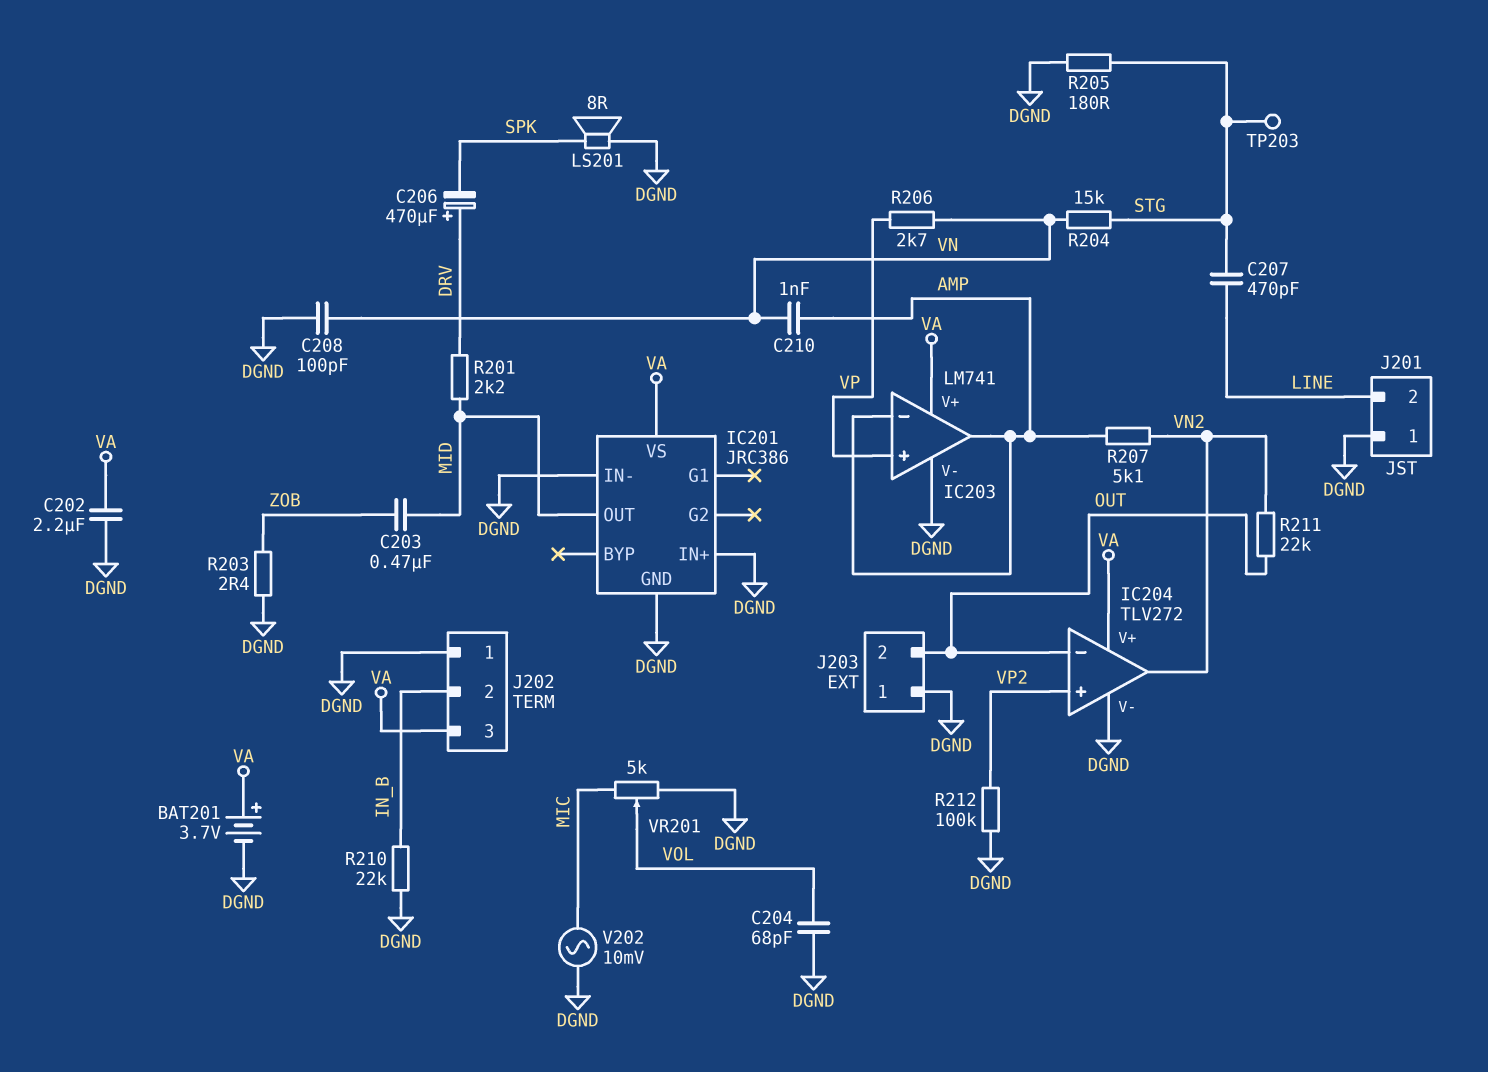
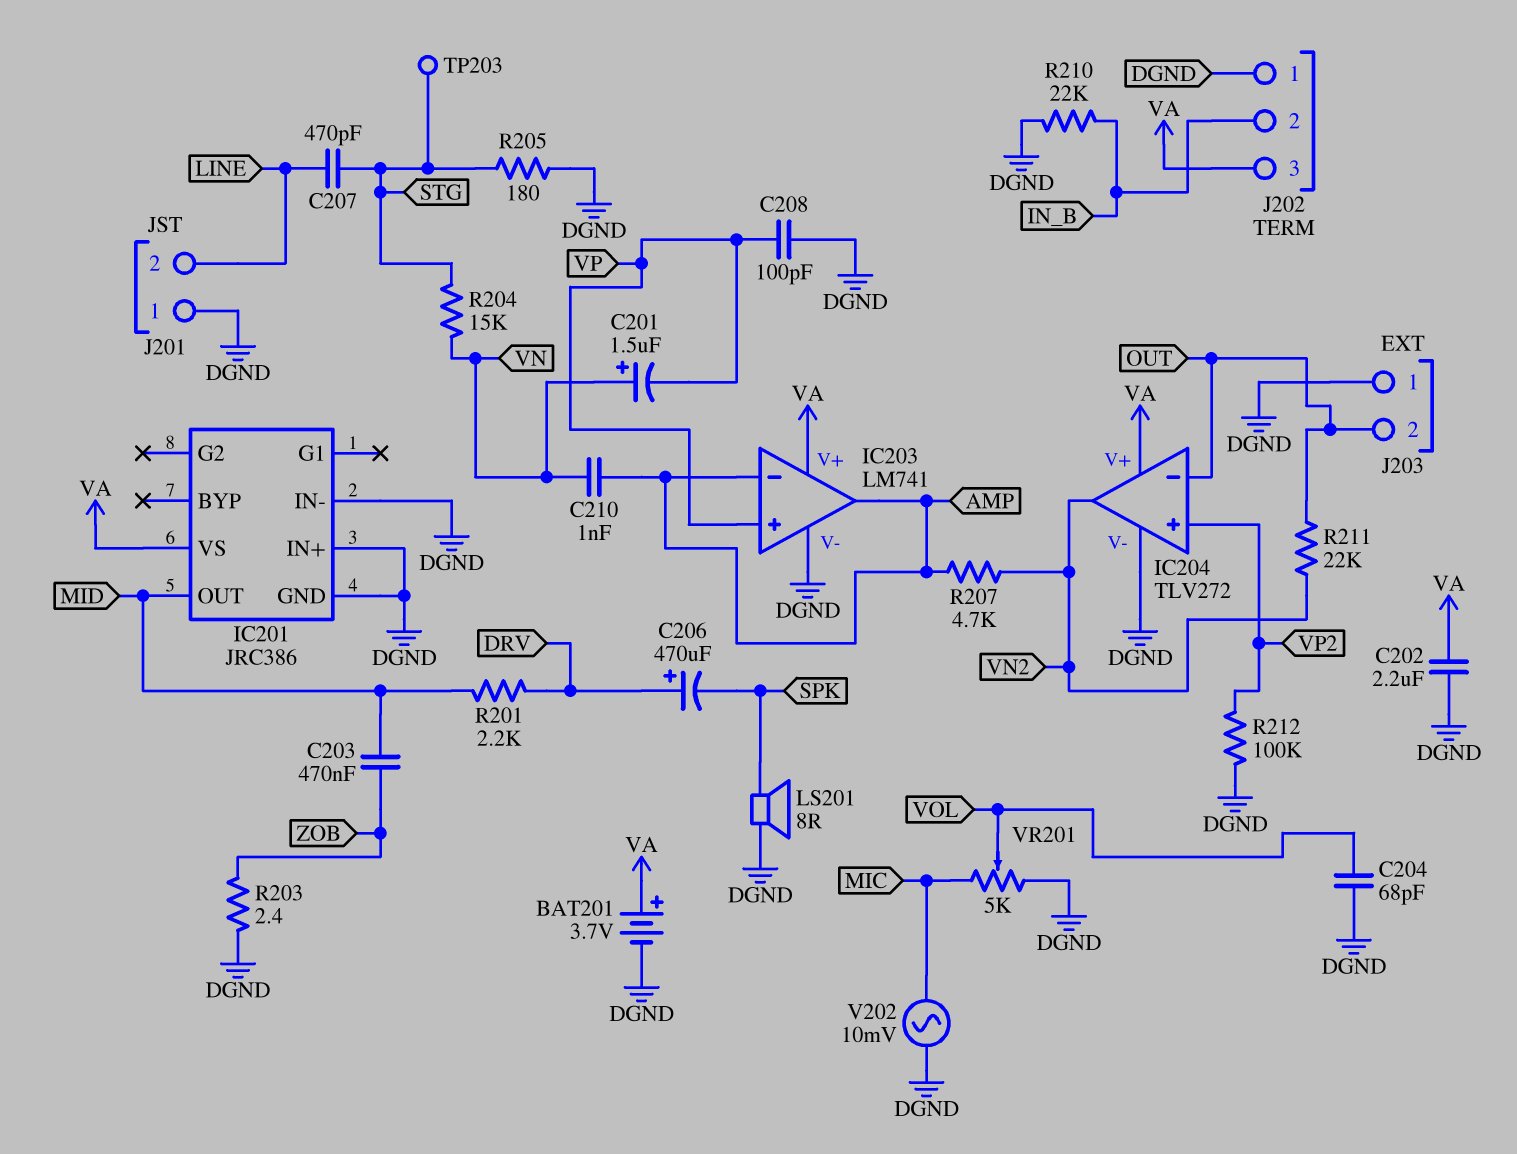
C201: none -> 1.5uF (plus VN, minus VP)
C208: 100pF (DGND, VN) -> 100pF (DGND, VP)
R206: 2.7k (VN, VP) -> none
R207: 5.1k (AMP, VN2) -> 4.7k (AMP, VN2)

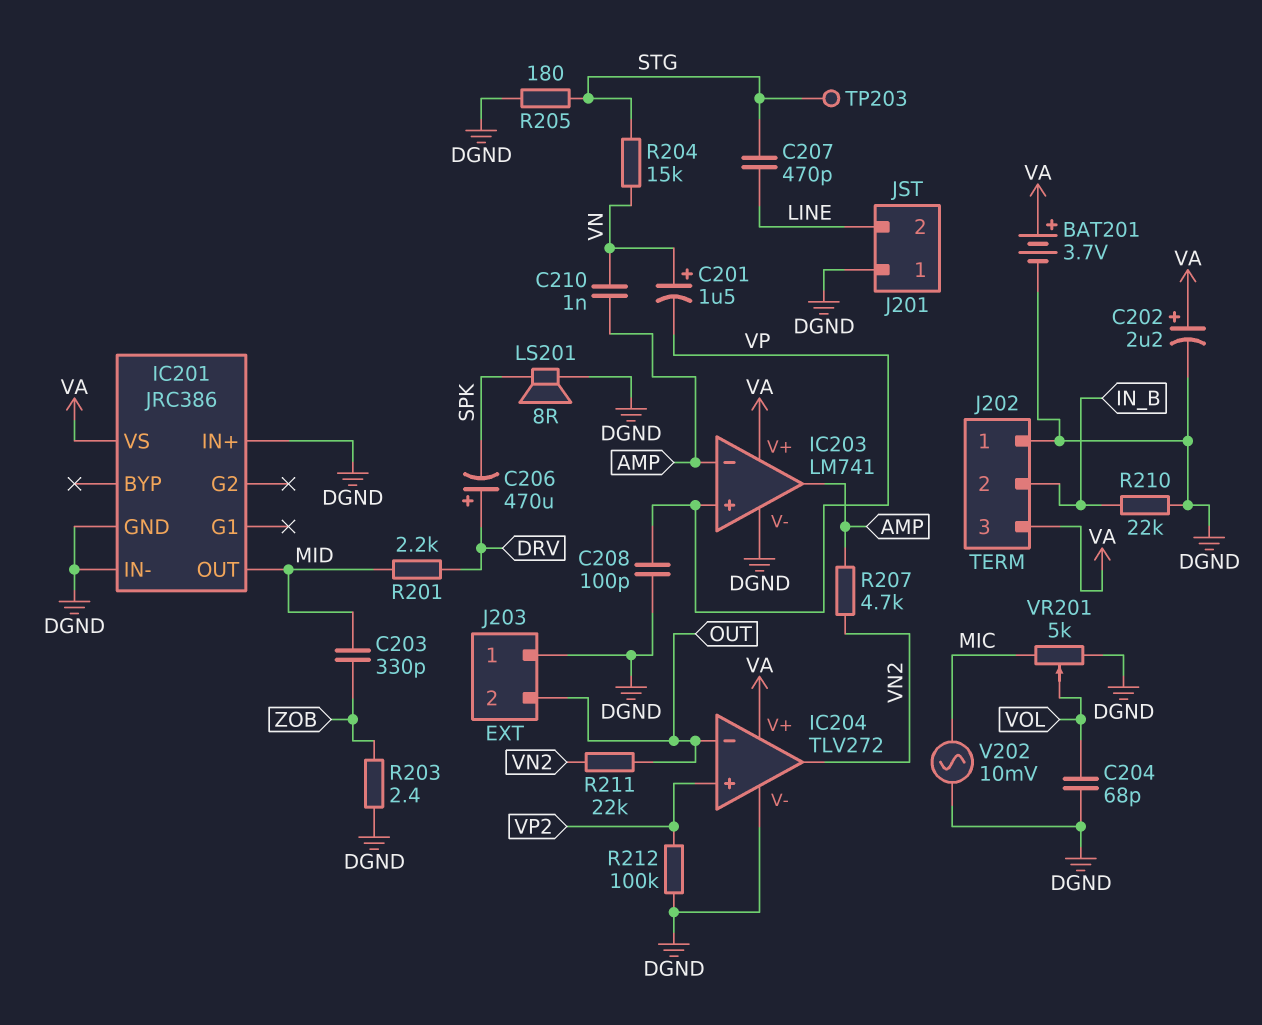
C202: 2.2uF (DGND, VA) -> 2.2uF (plus VA, minus DGND)
C203: 470nF (MID, ZOB) -> 330pF (MID, ZOB)

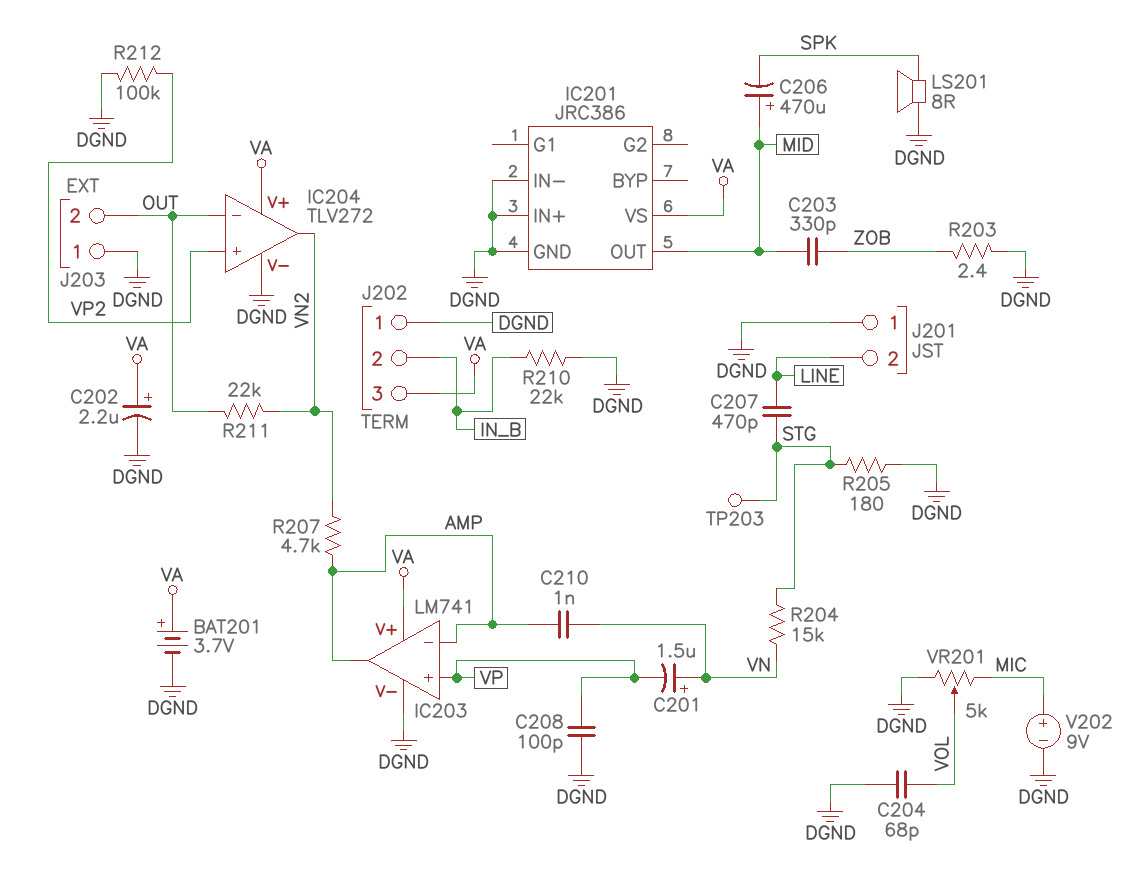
C206: 470uF (plus DRV, minus SPK) -> 470uF (plus MID, minus SPK)
R201: 2.2k (DRV, MID) -> none
V202: AC 10mV (DGND, MIC) -> 9V (plus MIC, minus DGND)

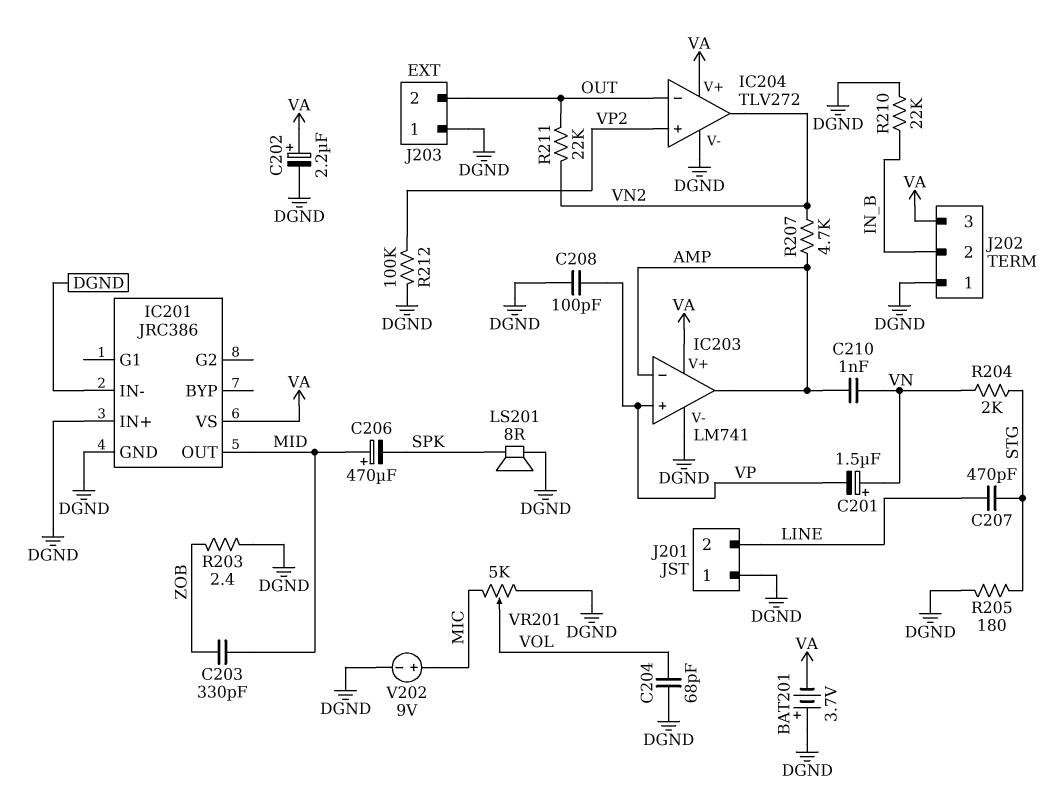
BAT201: 3.7V (plus VA, minus DGND) -> 3.7V (plus DGND, minus VA)
R204: 15k (STG, VN) -> 2k (STG, VN)
TP203: test point (STG) -> none

